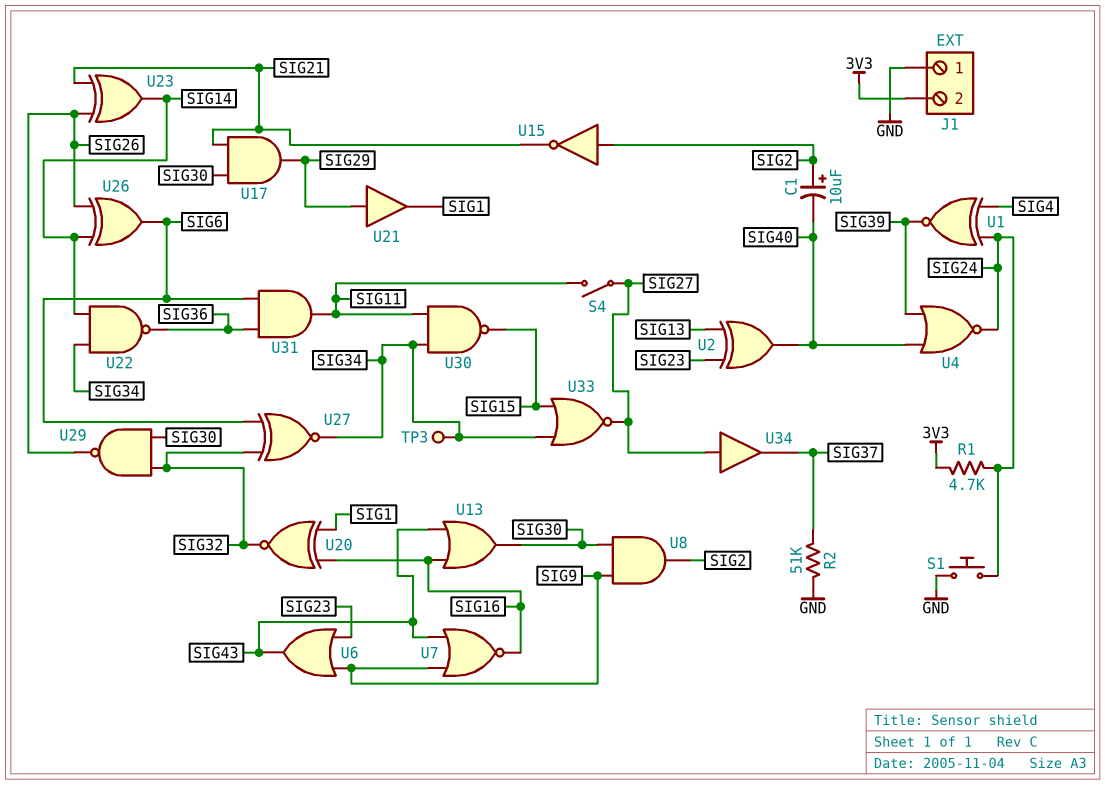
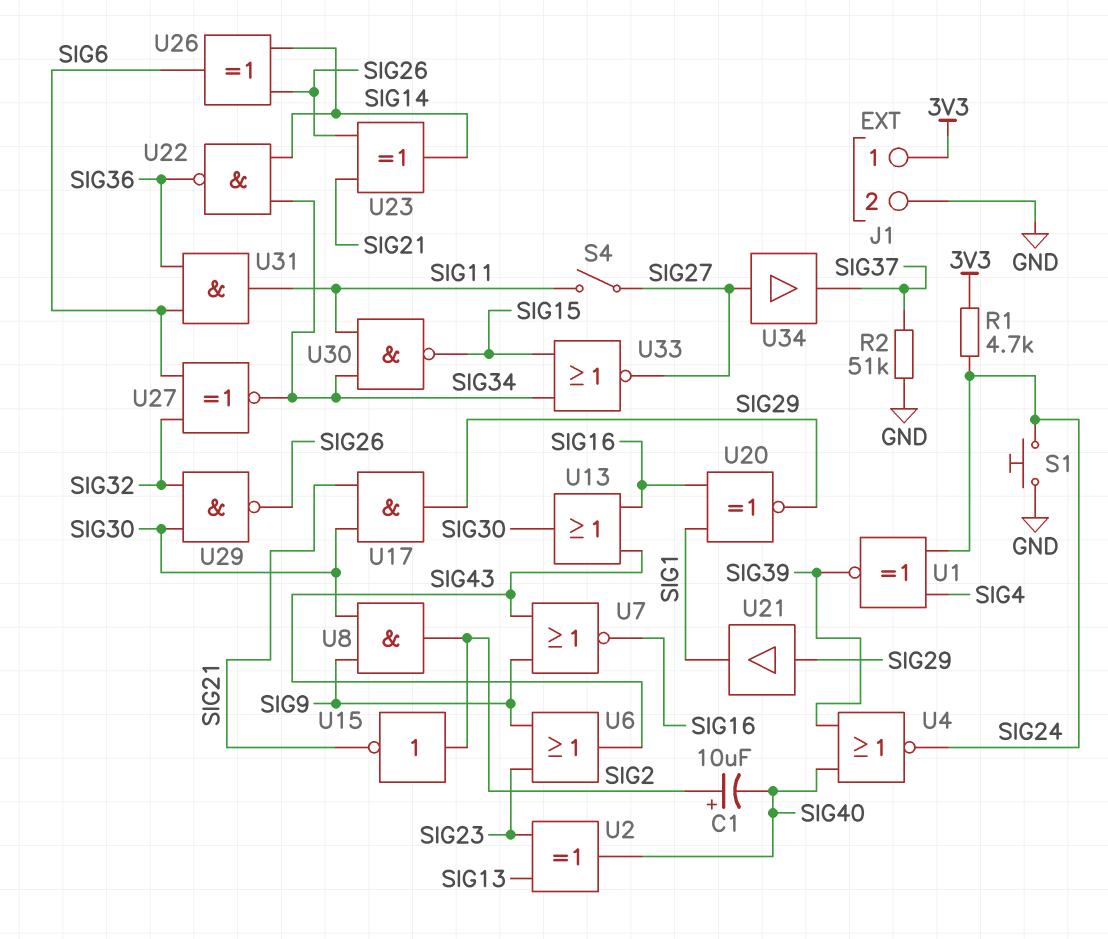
J1 pin 1: GND -> 3V3
J1 pin 2: 3V3 -> GND
TP3: test point (SIG34) -> none
U20: XNOR (in SIG1, in SIG16, out SIG32) -> XNOR (in SIG1, in SIG16, out SIG29)

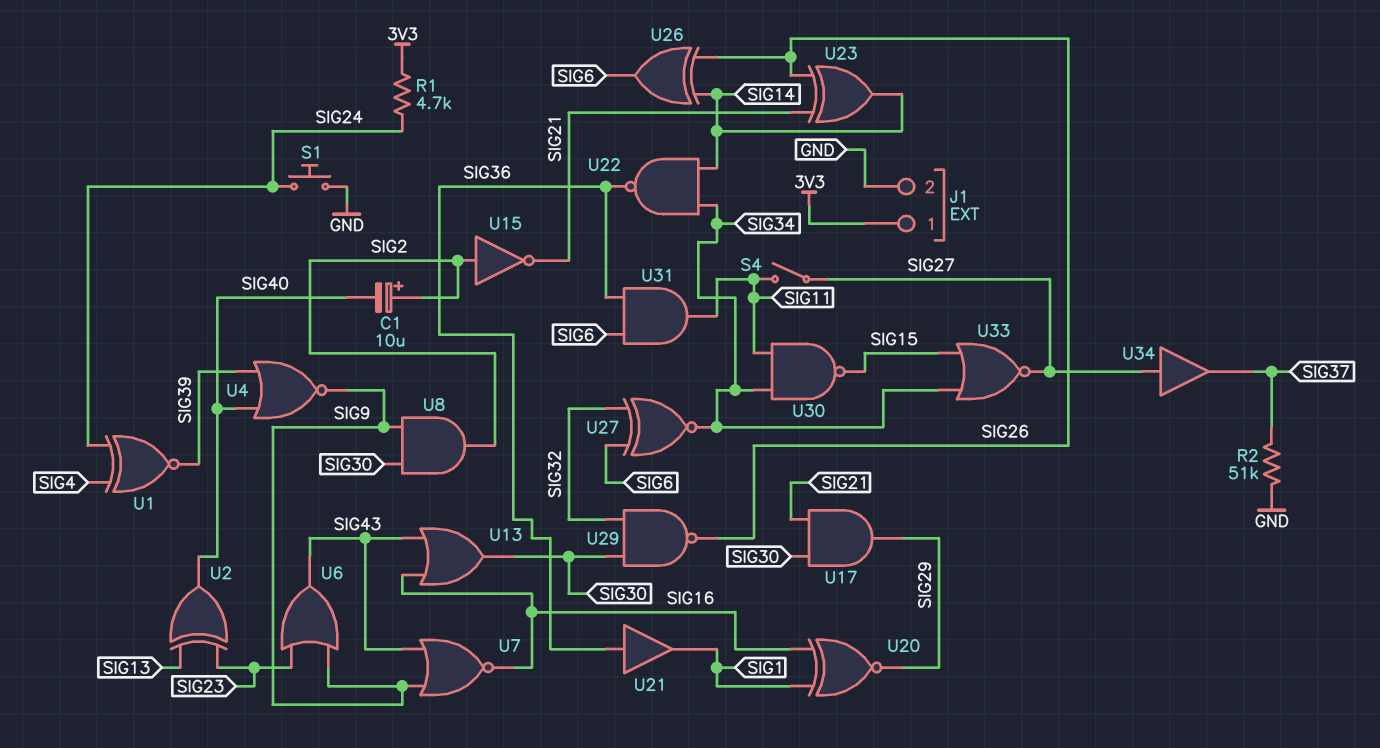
U4: NOR (in SIG39, in SIG40, out SIG24) -> NOR (in SIG39, in SIG40, out SIG9)
U21: buffer (in SIG29, out SIG1) -> buffer (in SIG36, out SIG1)

